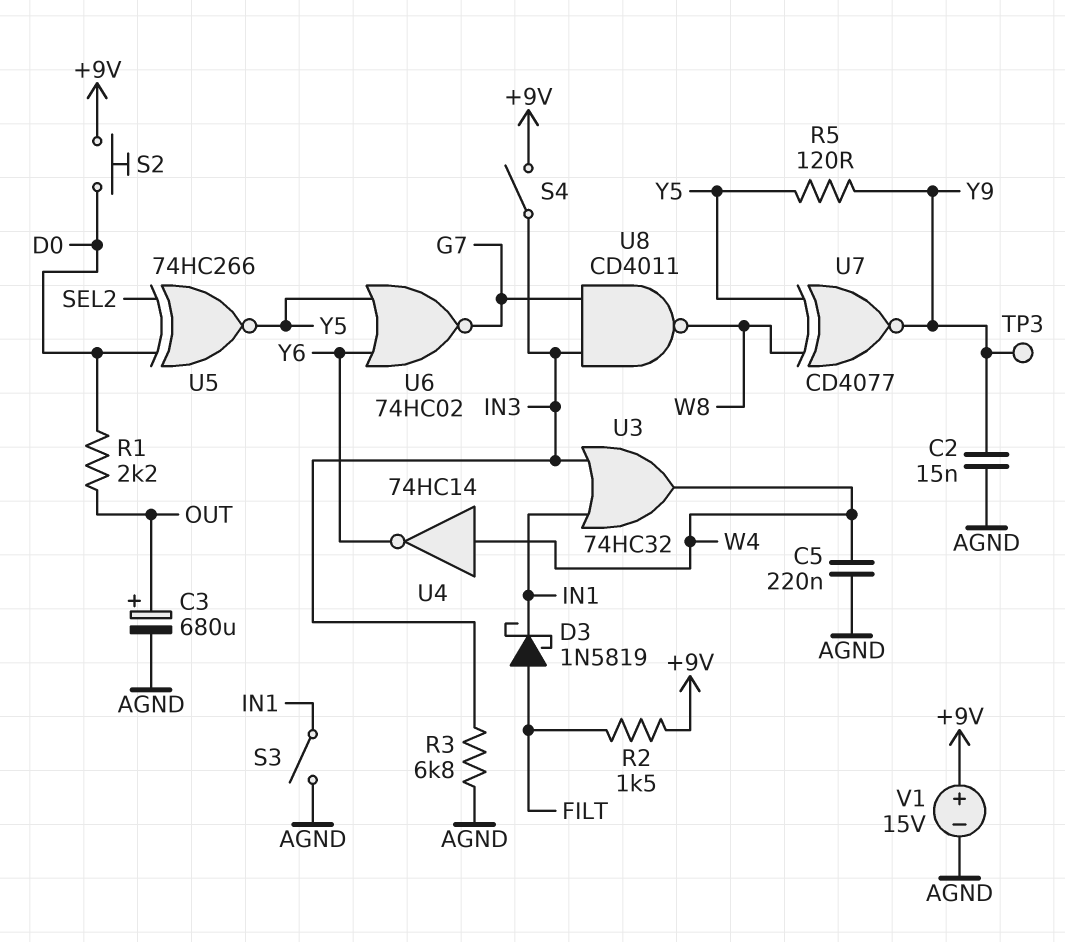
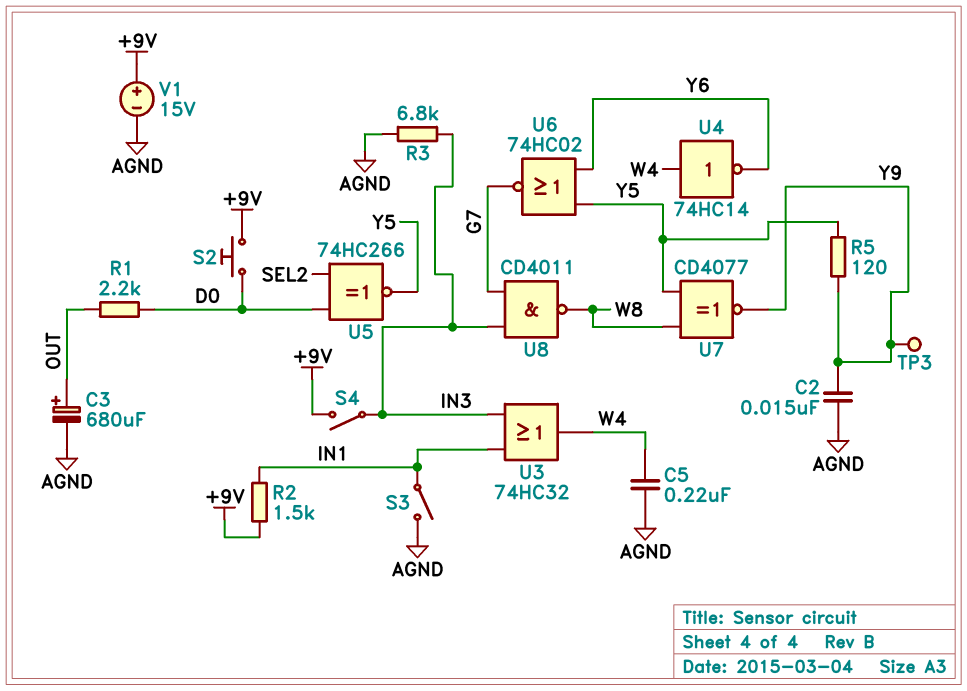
D3: schottky 1N5819 (A FILT, K IN1) -> none
R2: 1.5k (+9V, FILT) -> 1.5k (+9V, IN1)

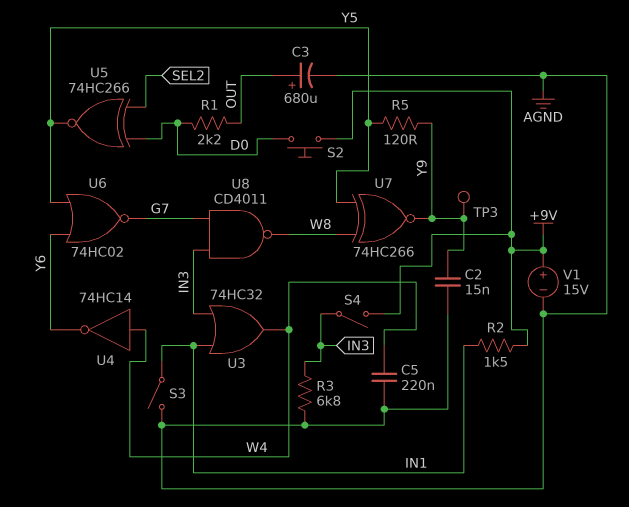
U7: XNOR CD4077 (in W8, in Y5, out Y9) -> XNOR 74HC266 (in W8, in Y5, out Y9)

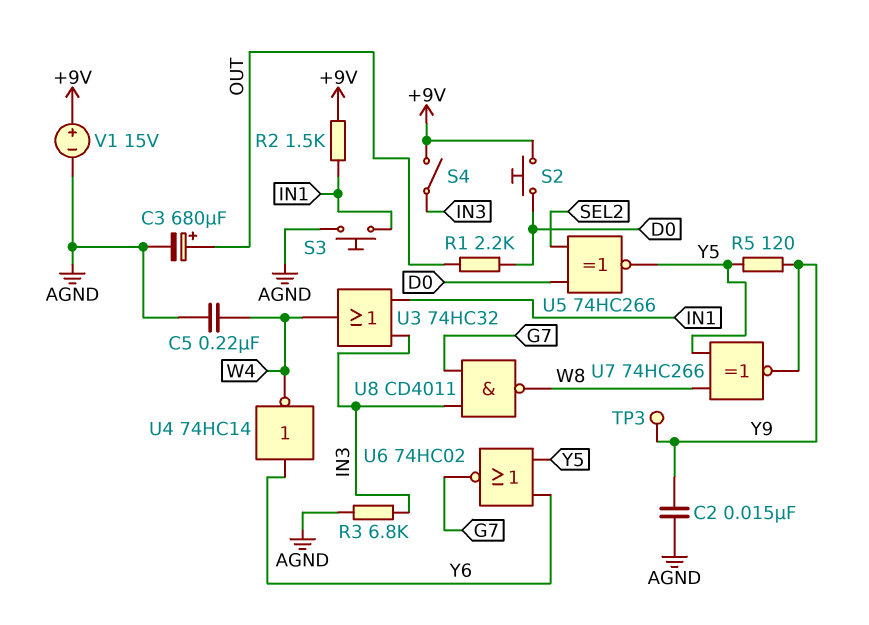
S3: switch (AGND, IN1) -> button (AGND, IN1)
U4: NOT 74HC14 (in W4, out Y6) -> NOT 74HC14 (in Y6, out W4)

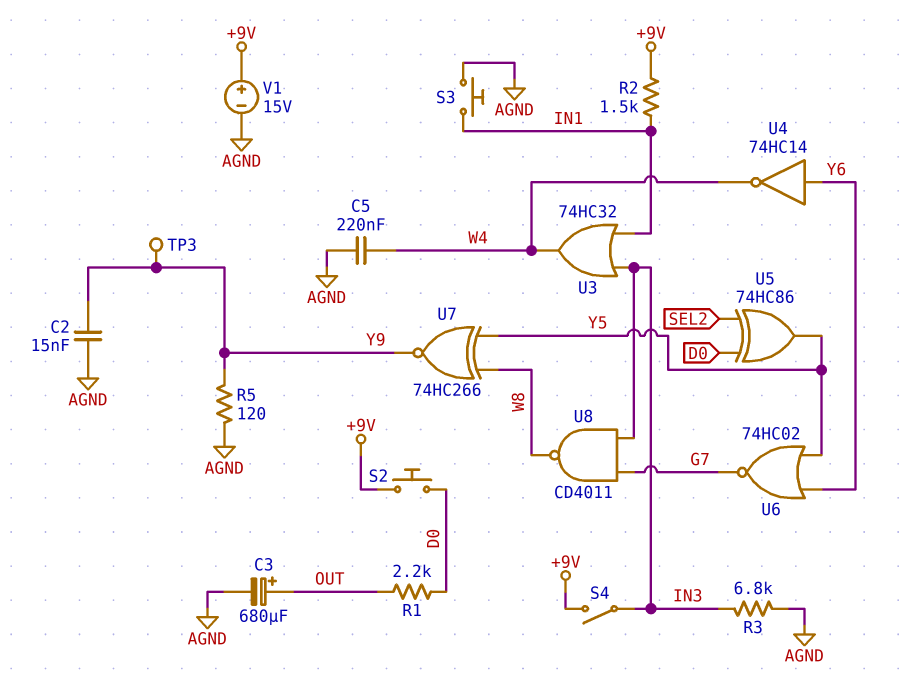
R5: 120 (Y5, Y9) -> 120 (AGND, Y9)
U5: XNOR 74HC266 (in D0, in SEL2, out Y5) -> XOR 74HC86 (in D0, in SEL2, out Y5)

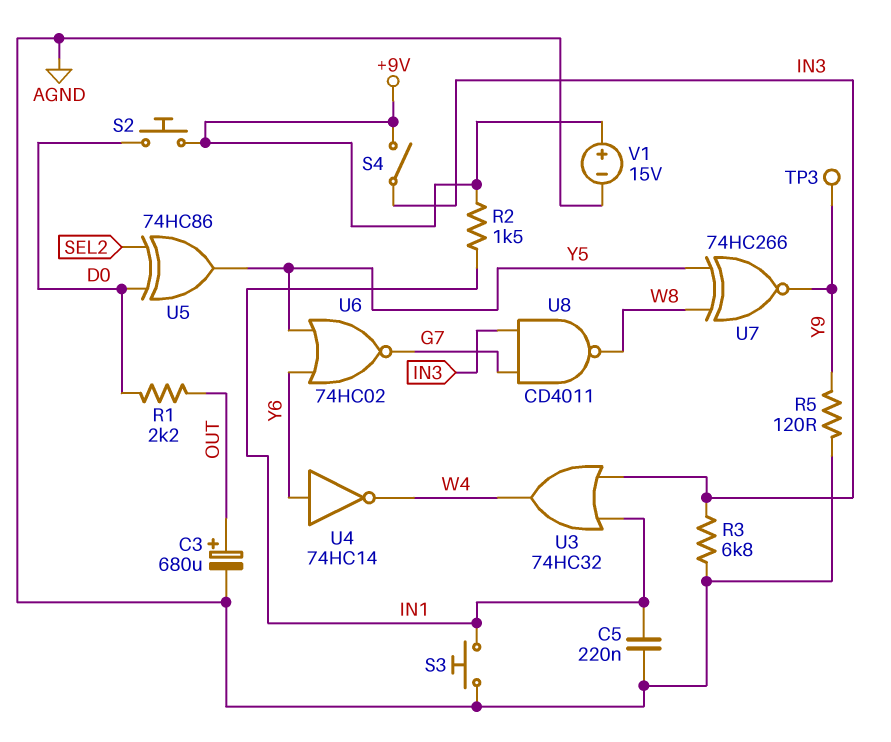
C2: 15nF (AGND, Y9) -> none
C5: 220nF (AGND, W4) -> 220nF (AGND, IN1)

